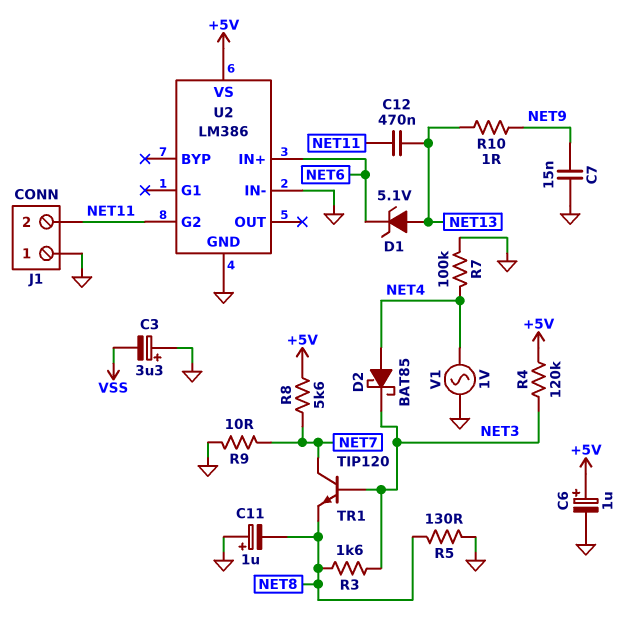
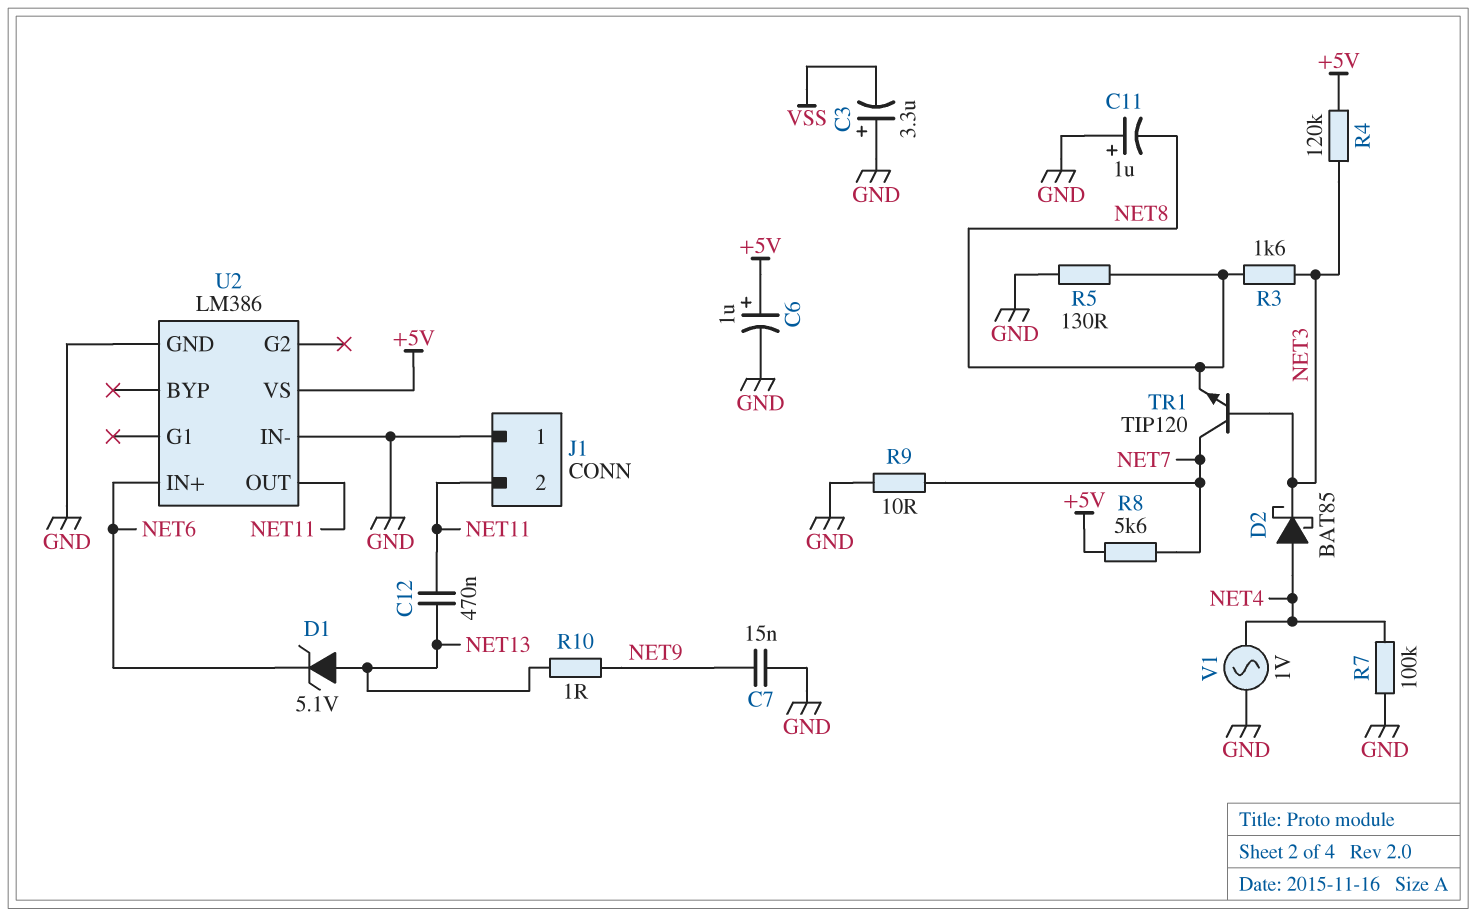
U2 pin G2: NET11 -> none
U2 pin OUT: none -> NET11

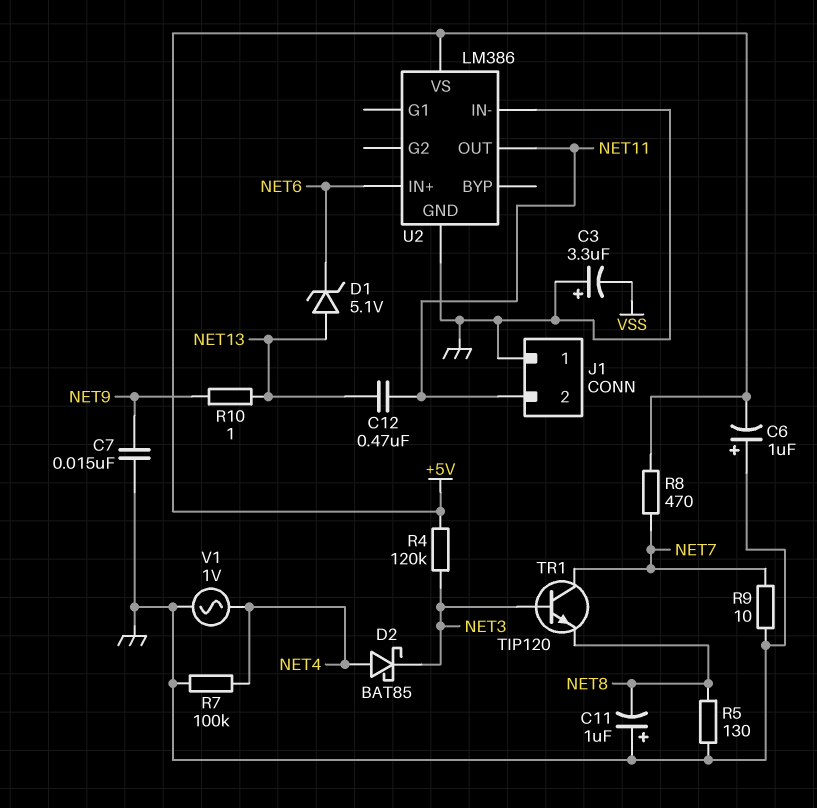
C6: 1uF (plus +5V, minus GND) -> 1uF (plus GND, minus +5V)
R3: 1.6k (NET3, NET8) -> none
R8: 5.6k (+5V, NET7) -> 470 (+5V, NET7)

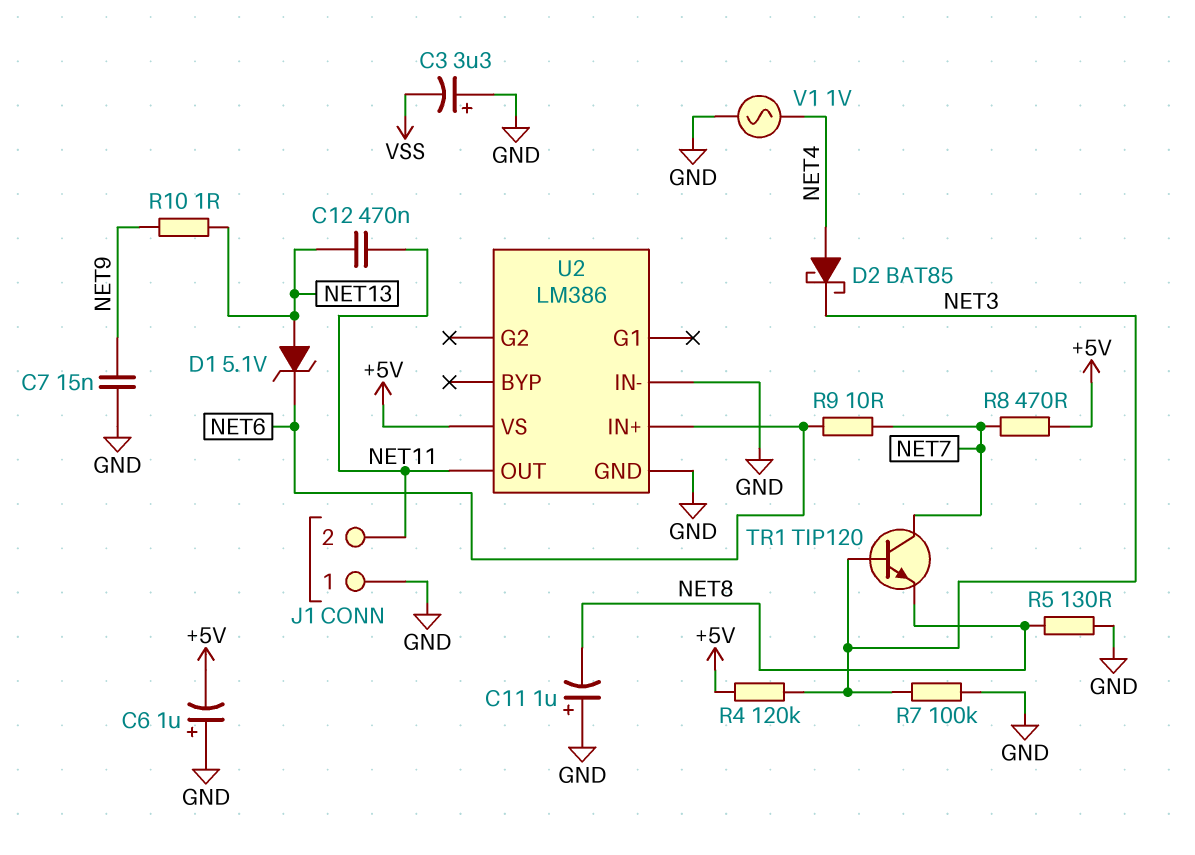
R7: 100k (GND, NET4) -> 100k (GND, NET3)
R9: 10 (GND, NET7) -> 10 (NET6, NET7)

